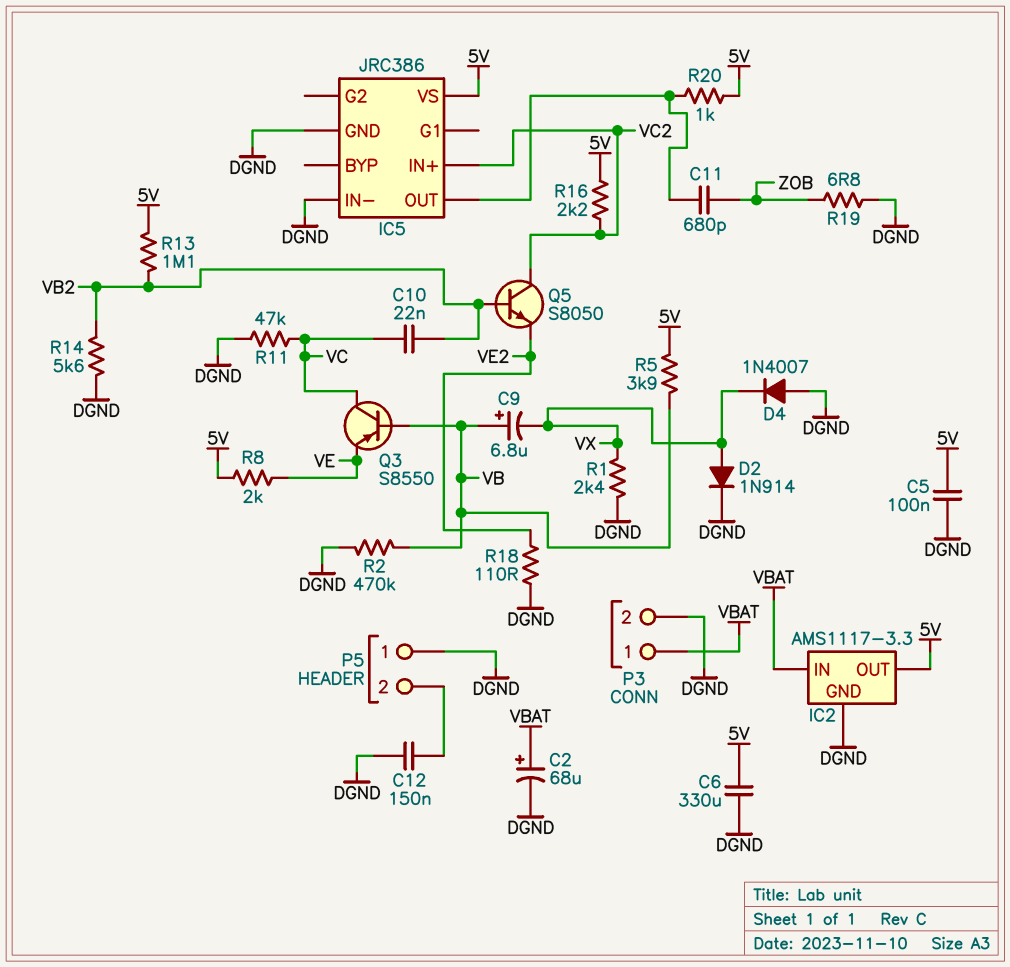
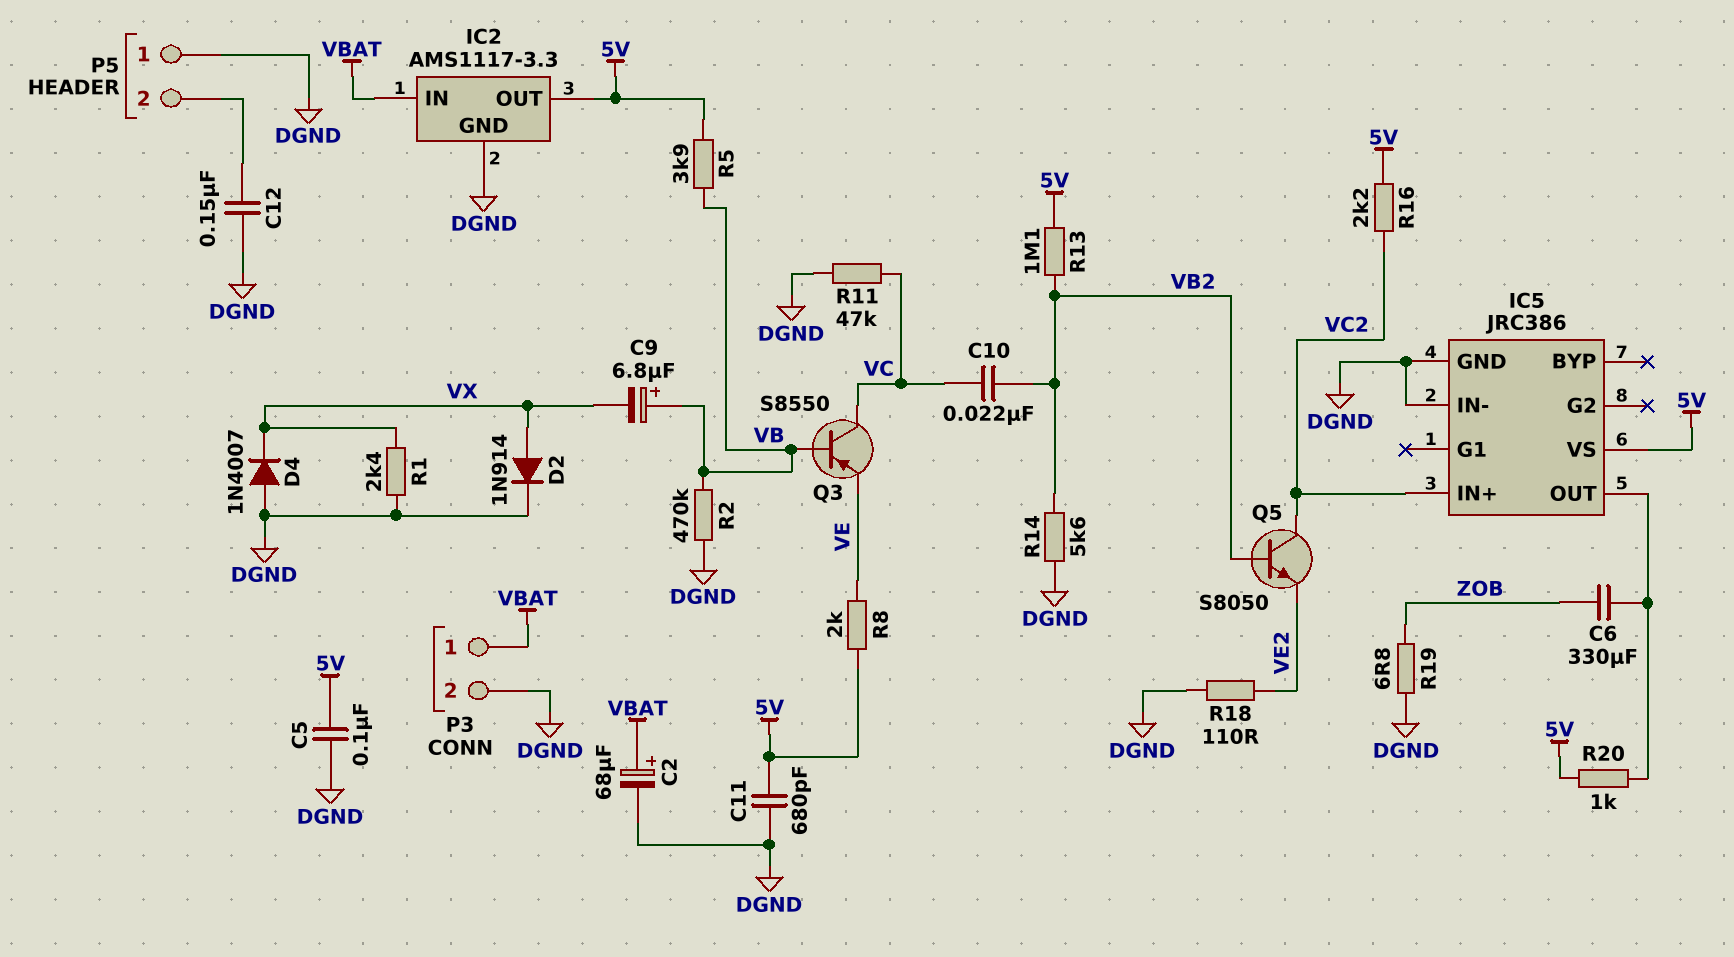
C6: 330uF (5V, DGND) -> 330uF (IC5/OUT, ZOB)
C11: 680pF (IC5/OUT, ZOB) -> 680pF (5V, DGND)

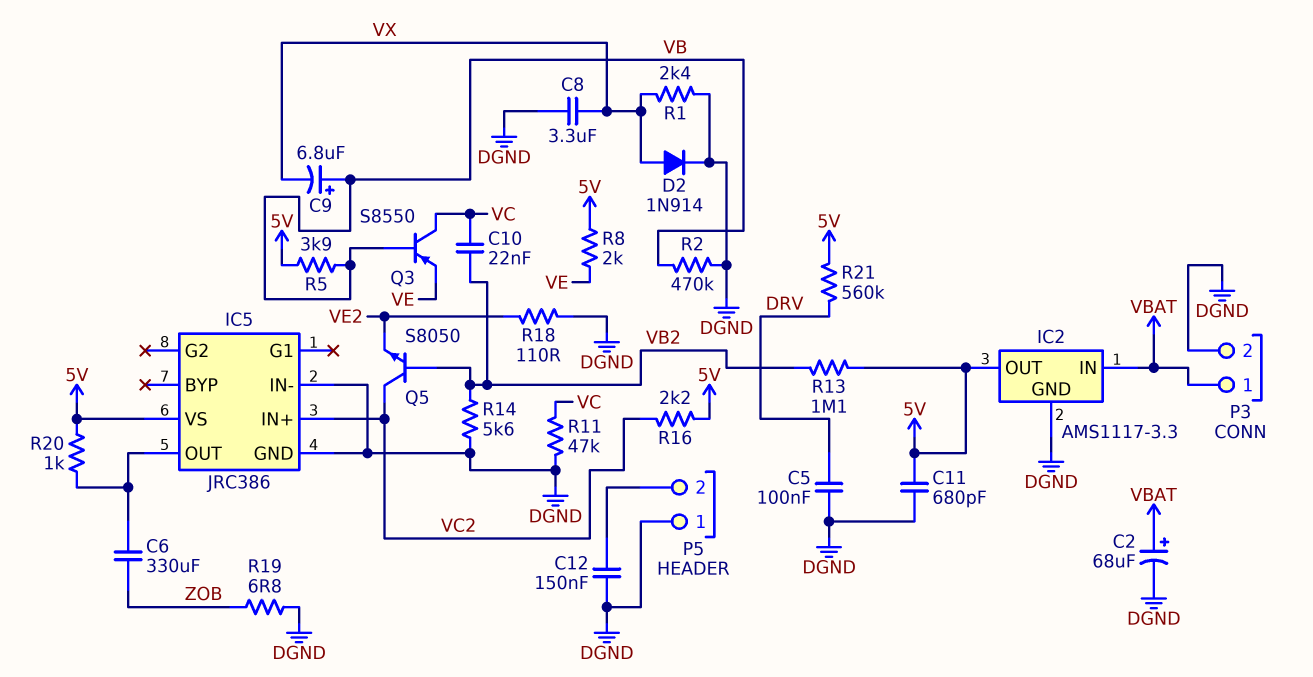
C5: 100nF (5V, DGND) -> 100nF (DGND, DRV)
C8: none -> 3.3uF (DGND, VX)
D4: diode 1N4007 (A DGND, K VX) -> none
R21: none -> 560k (5V, DRV)

